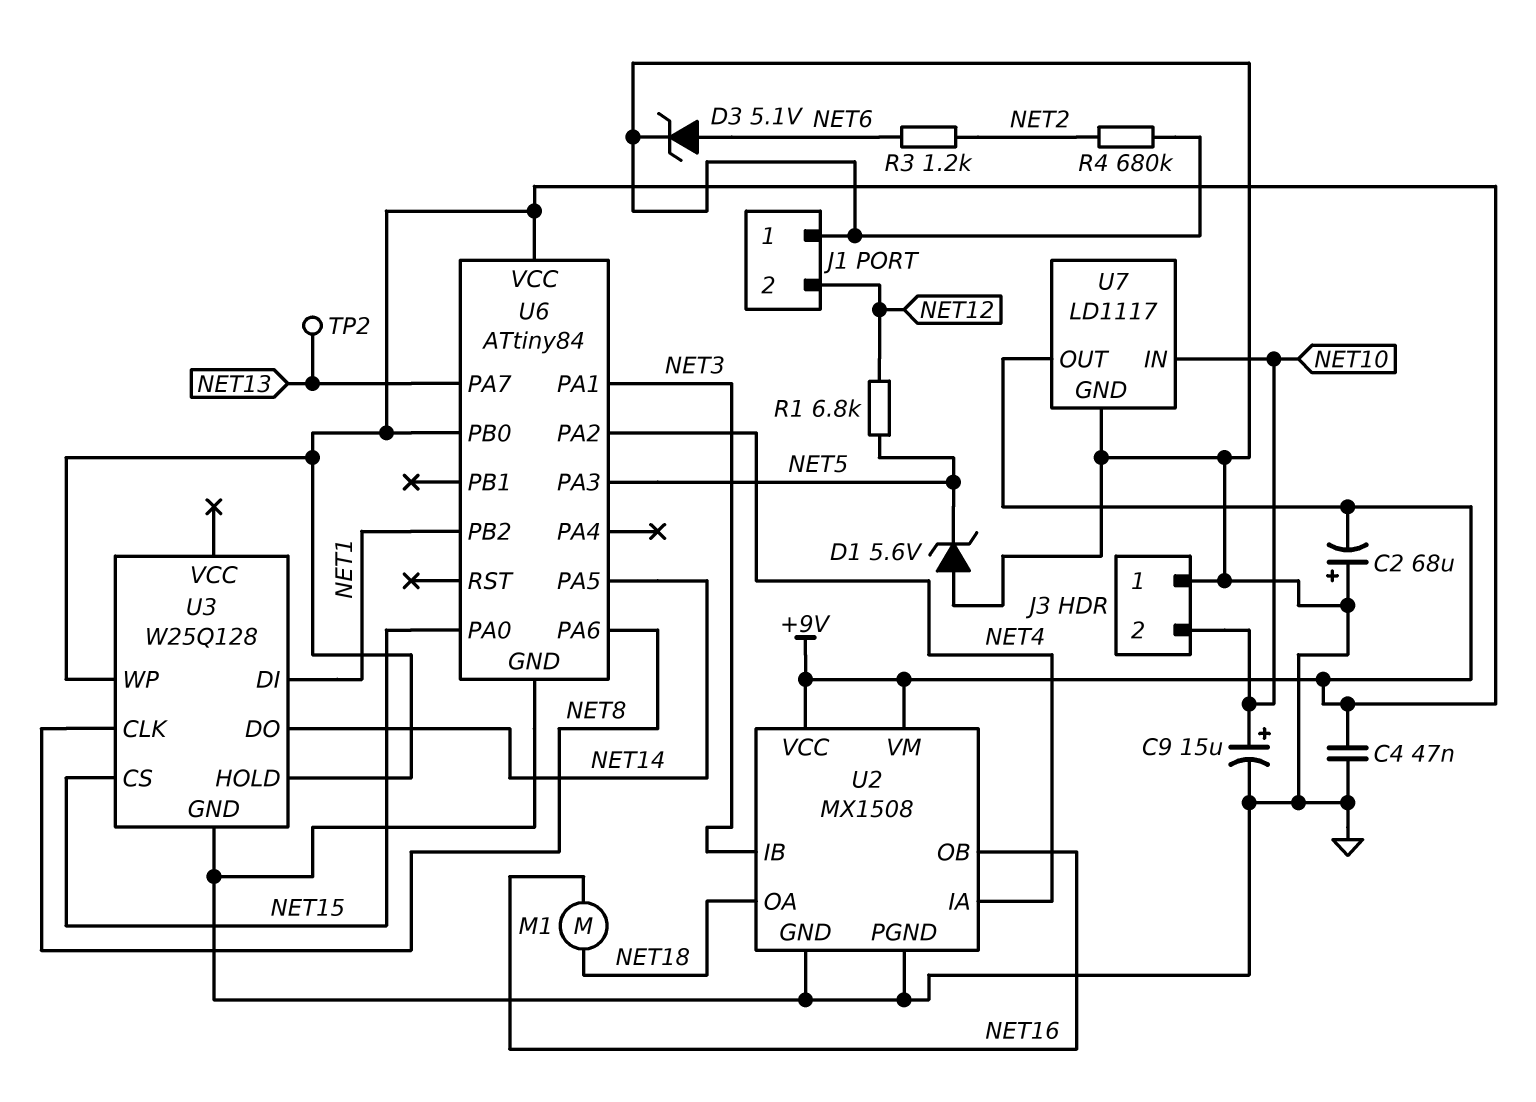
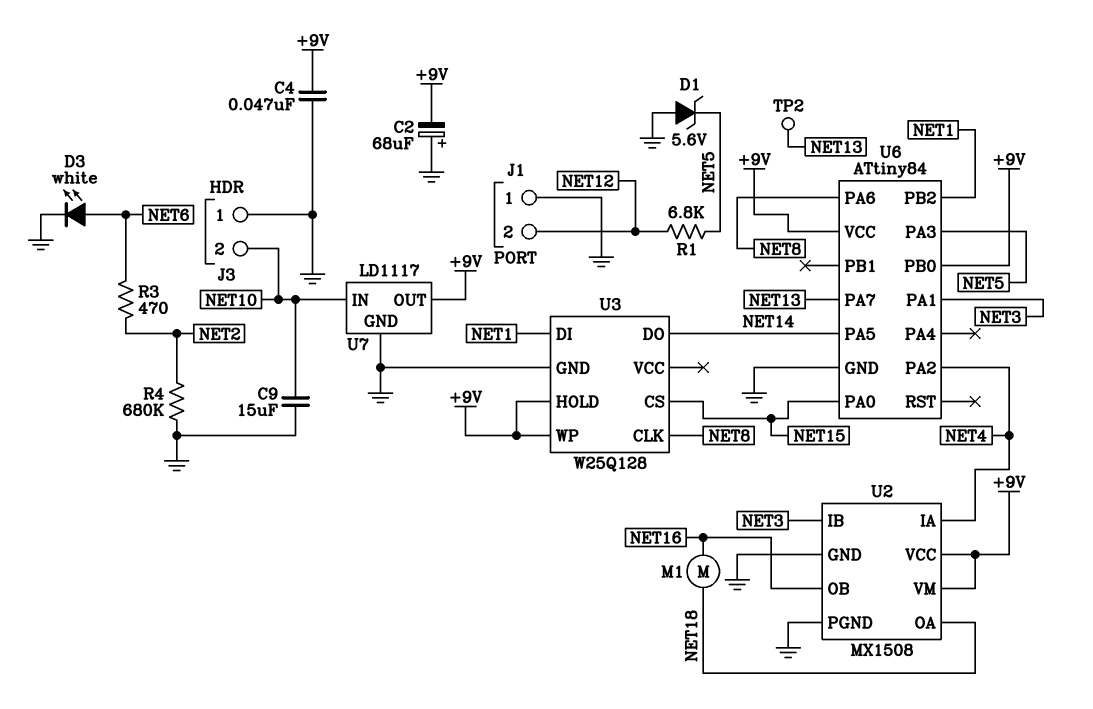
C9: 15uF (plus NET10, minus GND) -> 15uF (GND, NET10)
D3: zener 5.1V (A NET6, K GND) -> LED white (A NET6, K GND)
R3: 1.2k (NET2, NET6) -> 470 (NET2, NET6)

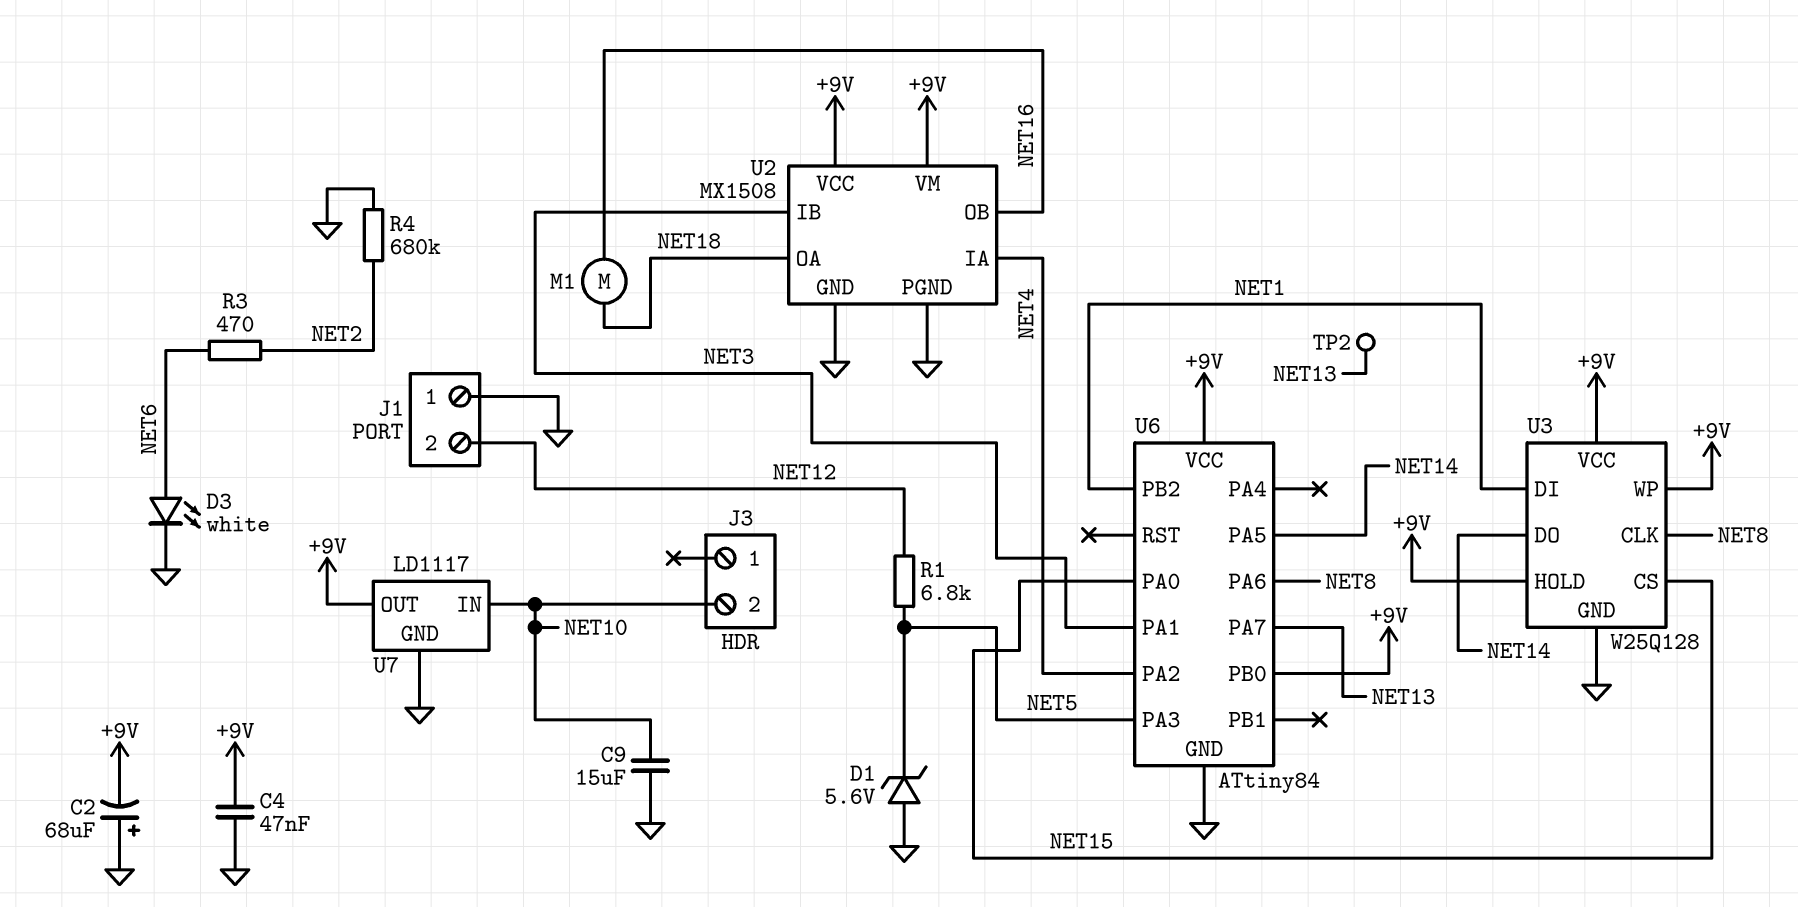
J3 pin 1: GND -> none
U3 pin VCC: none -> +9V

